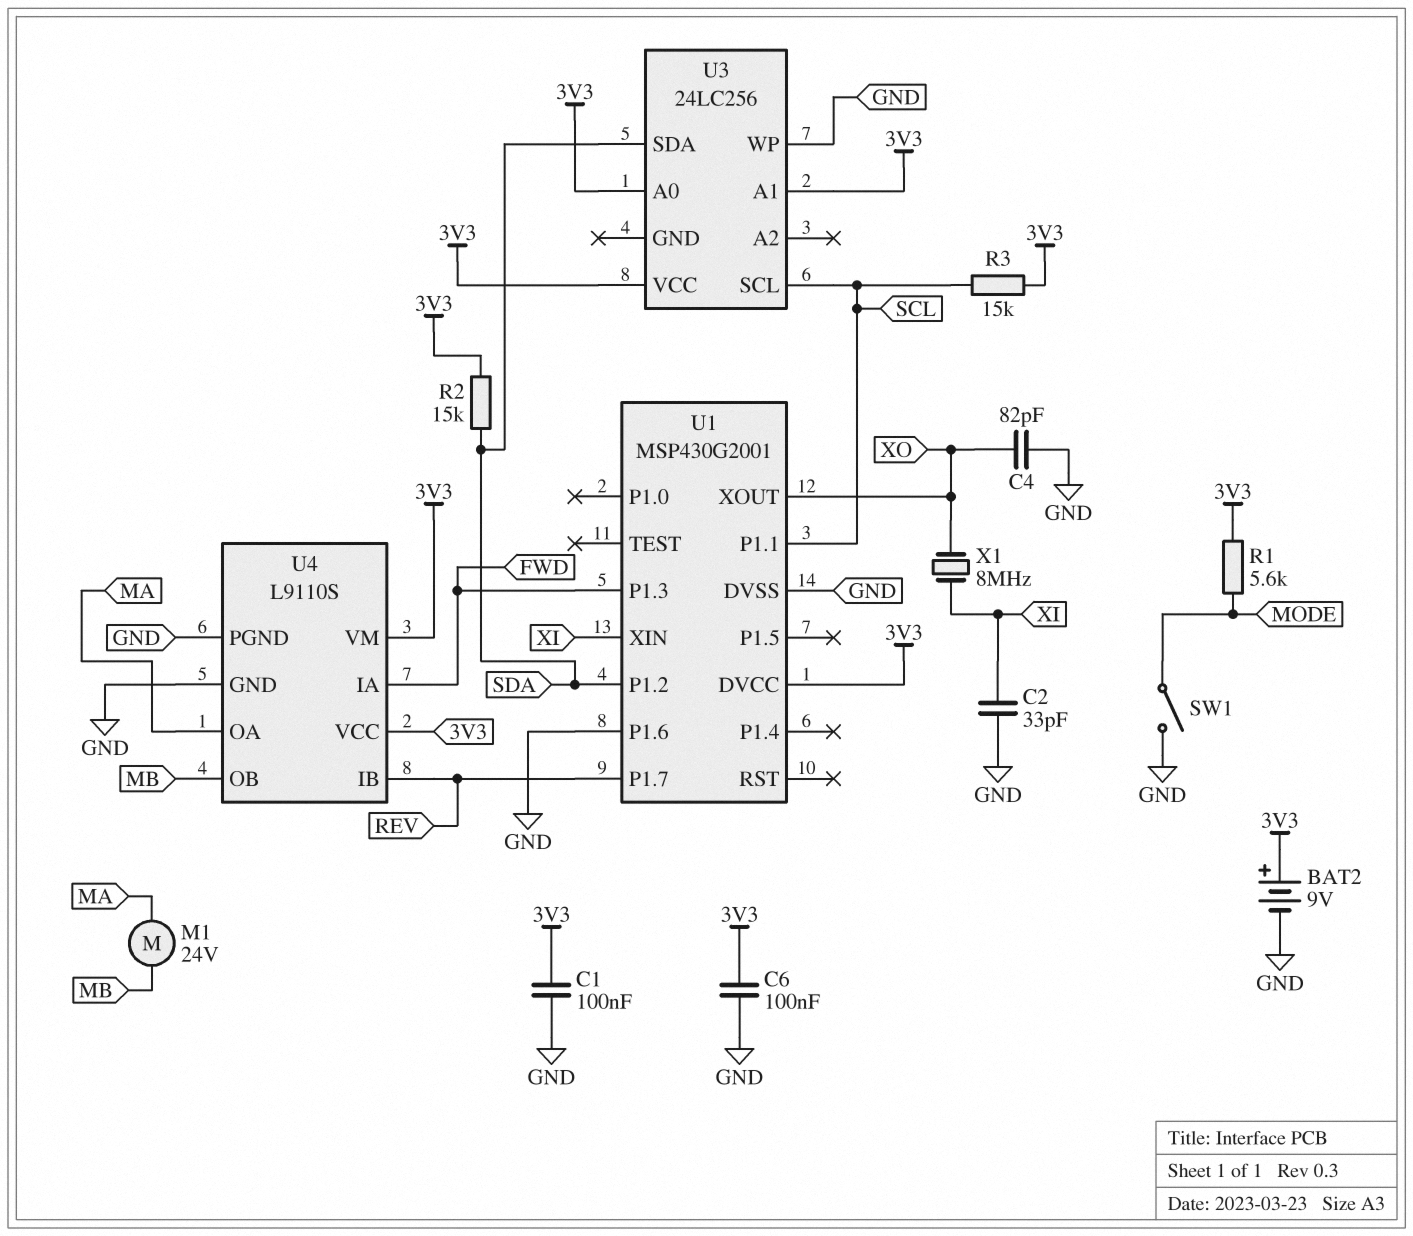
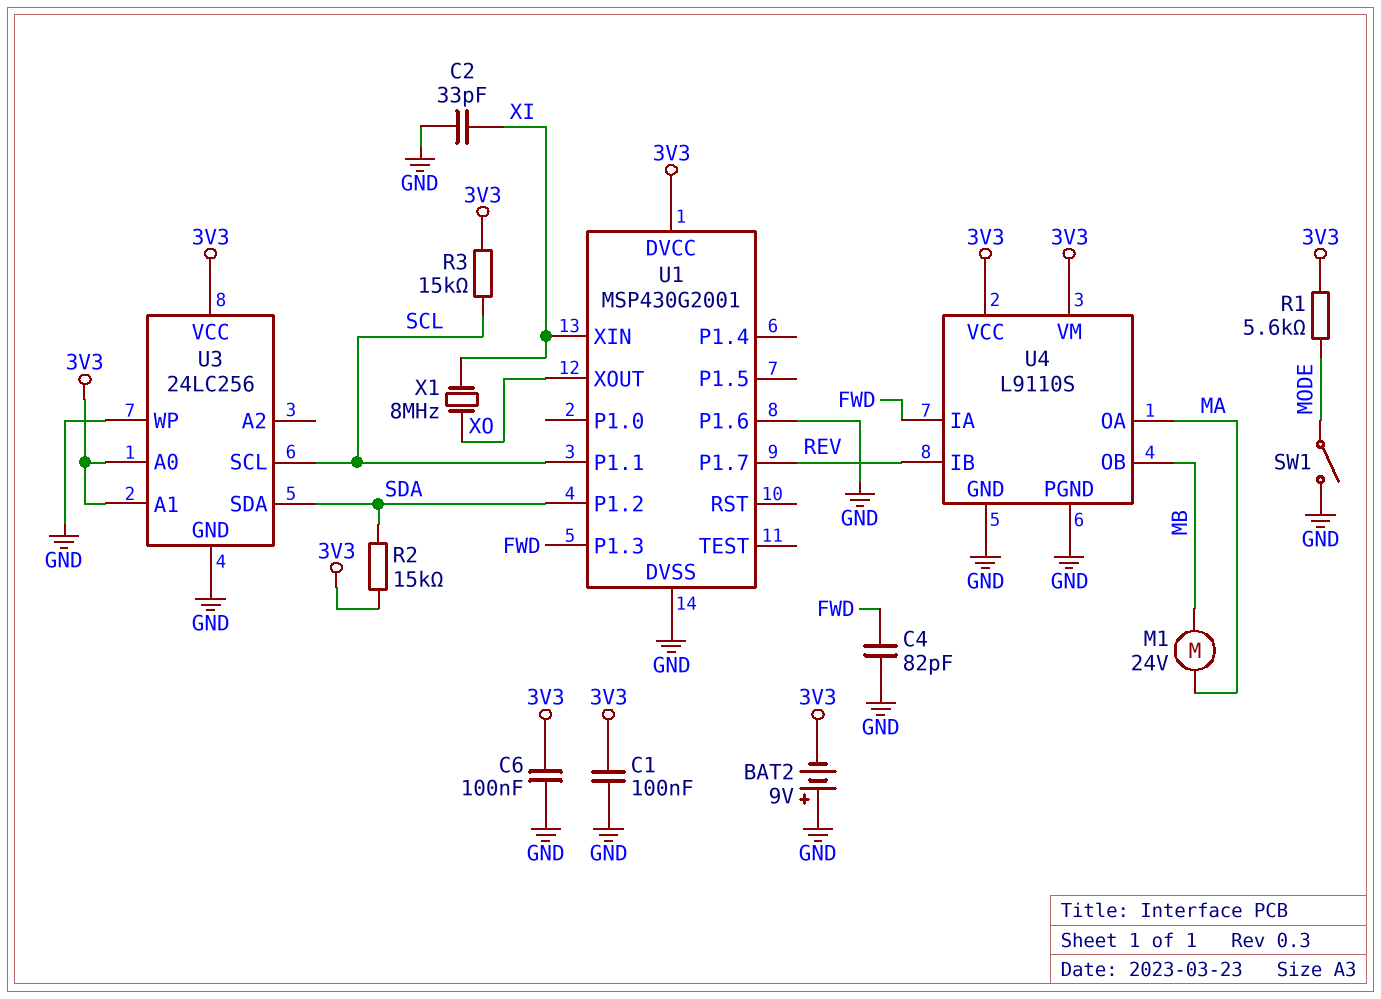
BAT2: 9V (plus 3V3, minus GND) -> 9V (plus GND, minus 3V3)
C4: 82pF (GND, XO) -> 82pF (FWD, GND)
U3 pin GND: none -> GND

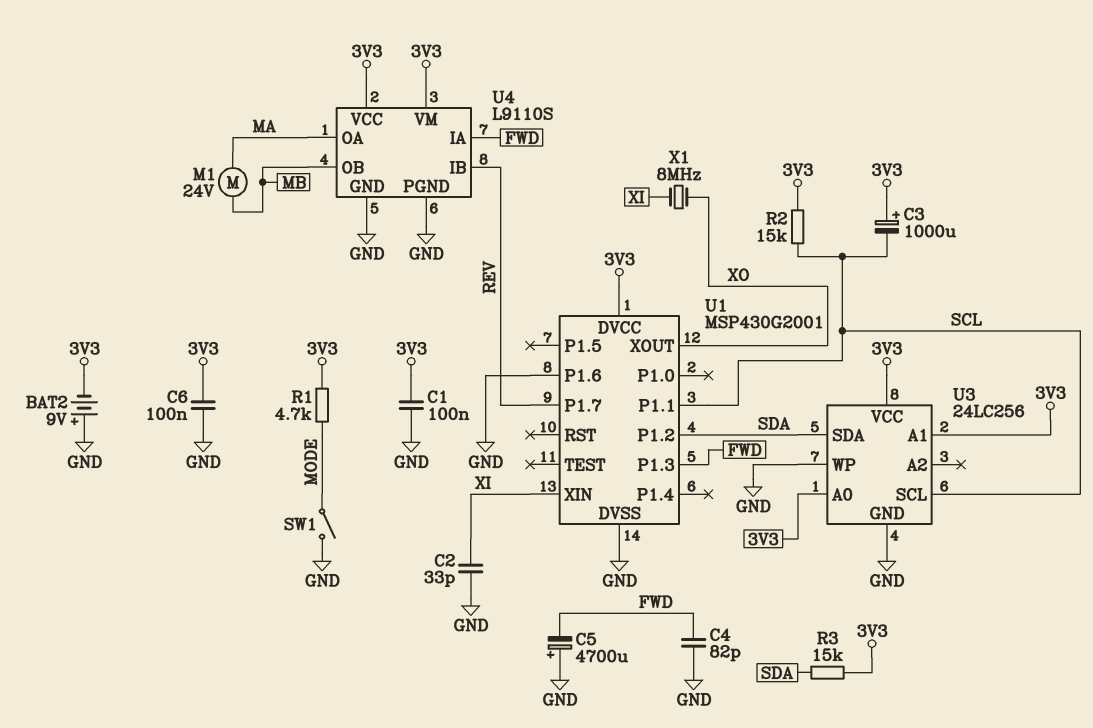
C3: none -> 1000uF (plus 3V3, minus SCL)
C5: none -> 4700uF (plus GND, minus FWD)
R1: 5.6k (3V3, MODE) -> 4.7k (3V3, MODE)
R2: 15k (3V3, SDA) -> 15k (3V3, SCL)
R3: 15k (3V3, SCL) -> 15k (3V3, SDA)

